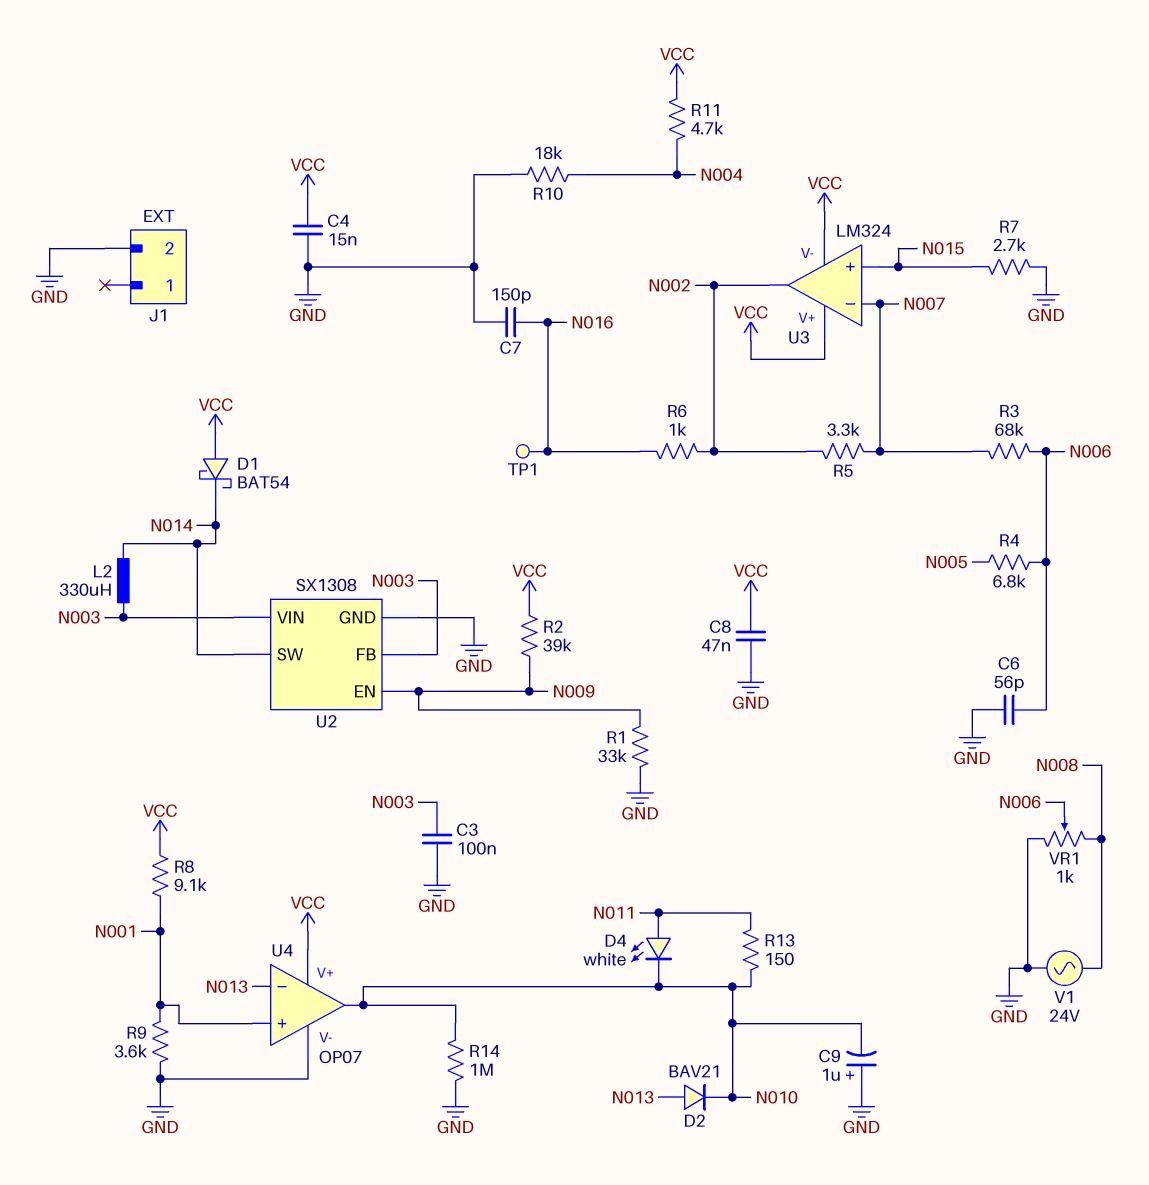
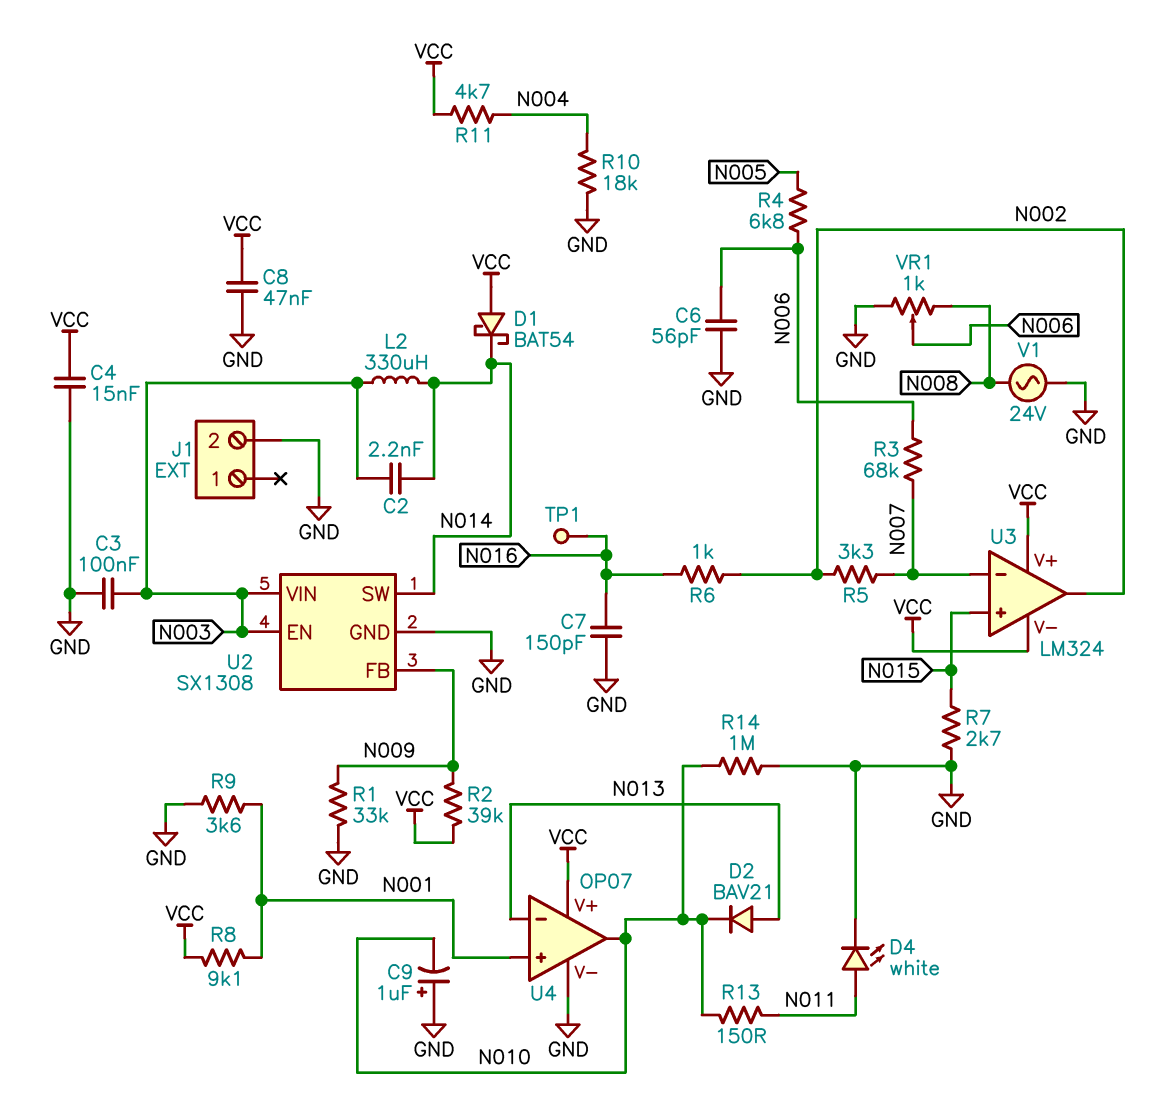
C2: none -> 2.2nF (N003, N014)
D4: LED white (A N011, K N010) -> LED white (A N011, K GND)
U2 pin EN: N009 -> N003
U2 pin FB: N003 -> N009

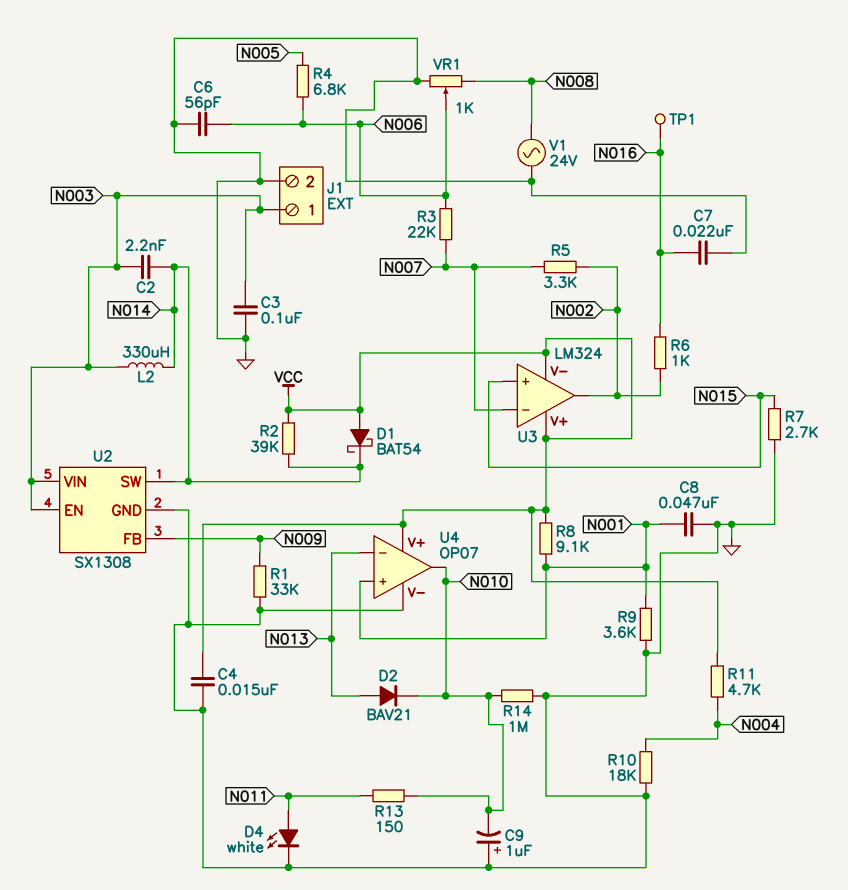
C7: 150pF (GND, N016) -> 22nF (GND, N016)
C8: 47nF (GND, VCC) -> 47nF (GND, N001)
J1 pin 1: none -> N003
R2: 39k (N009, VCC) -> 39k (N014, VCC)
R3: 68k (N006, N007) -> 22k (N006, N007)

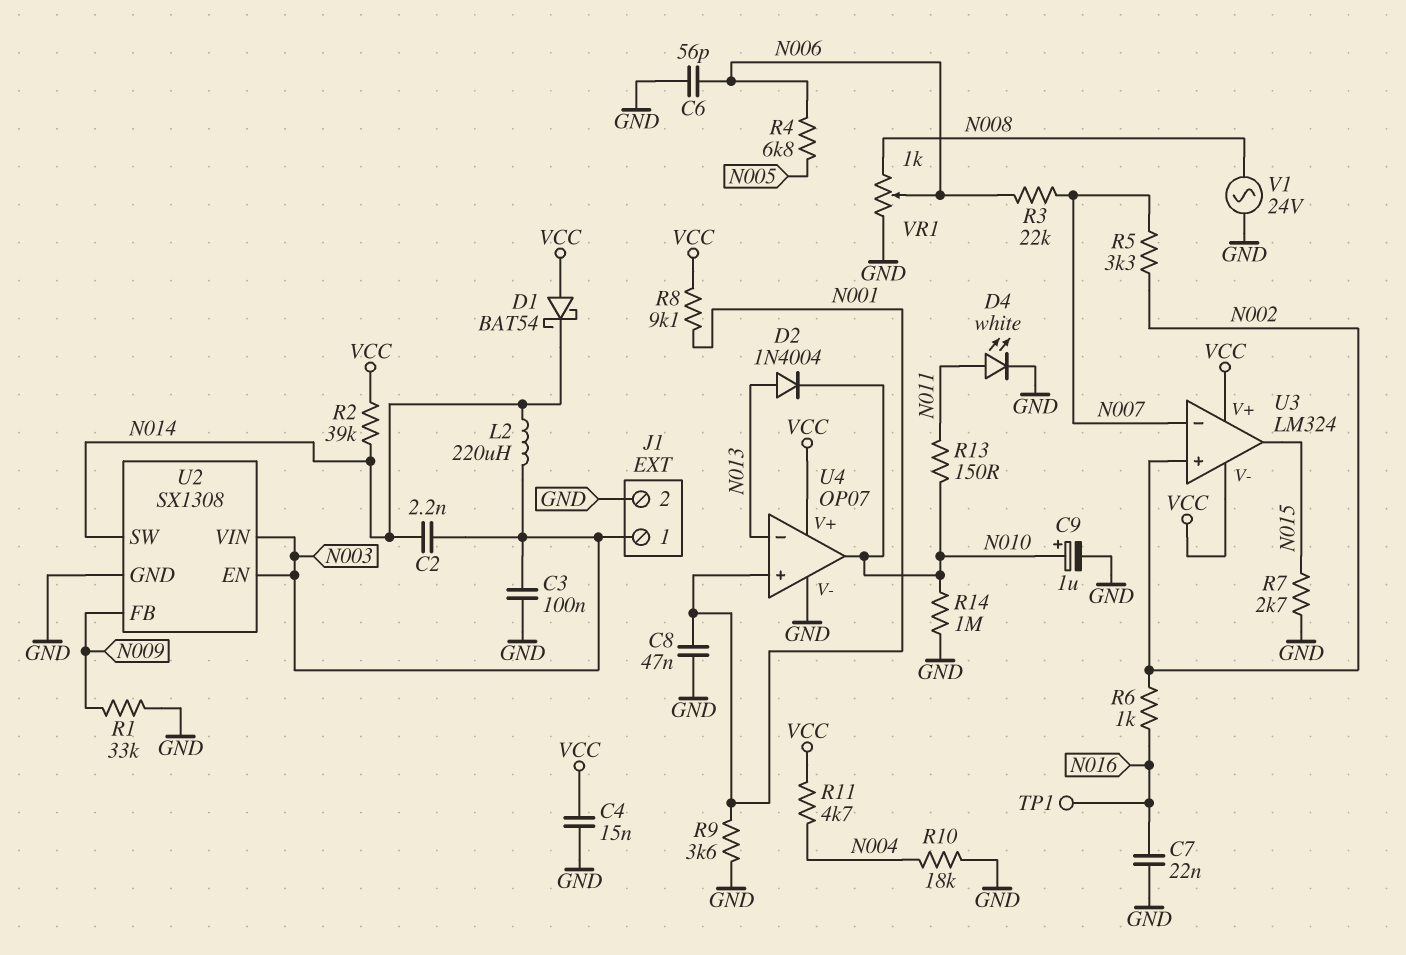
C9: 1uF (plus GND, minus N010) -> 1uF (plus N010, minus GND)
D2: diode BAV21 (A N013, K N010) -> diode 1N4004 (A N013, K N010)
L2: 330uH (N003, N014) -> 220uH (N003, N014)
U3 pin in+: N015 -> N002
U3 pin out: N002 -> N015

